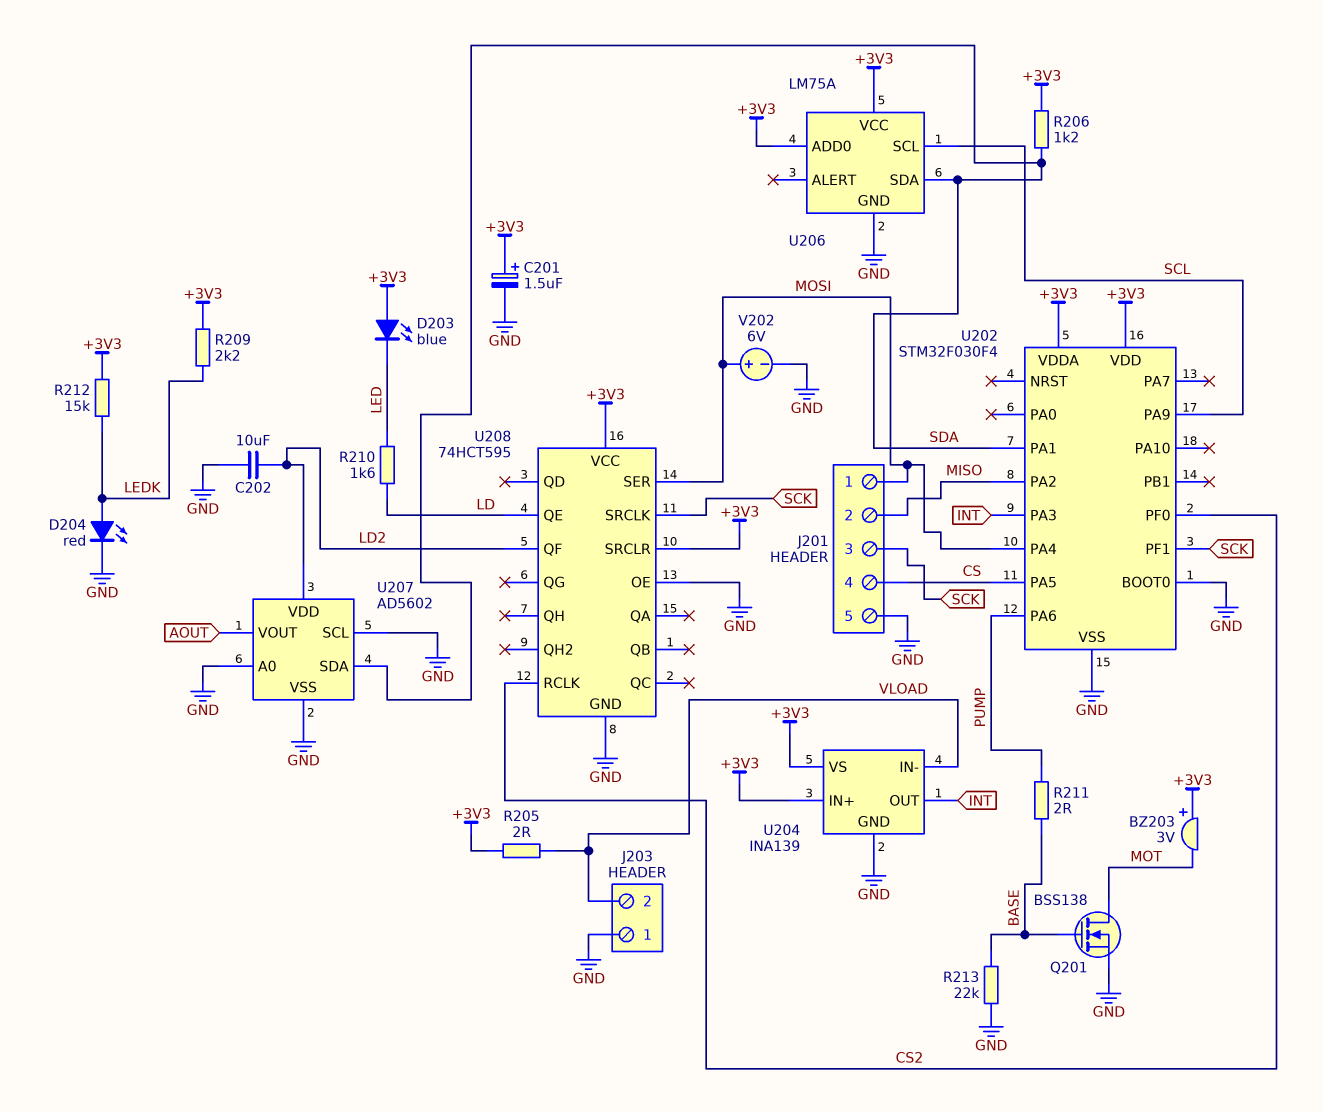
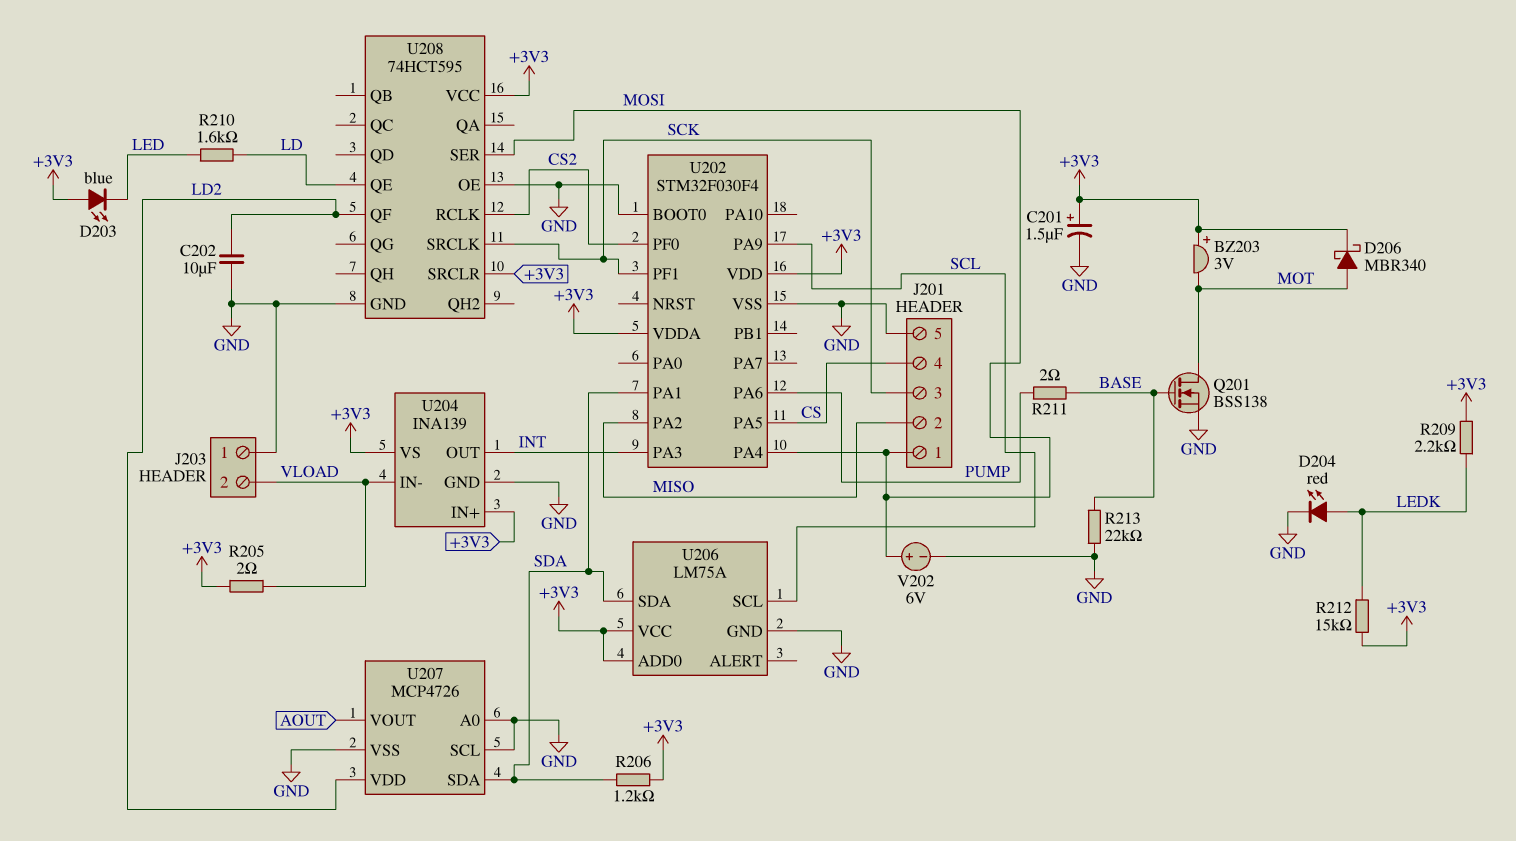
D206: none -> schottky MBR340 (A MOT, K +3V3)
U207: AD5602 -> MCP4726

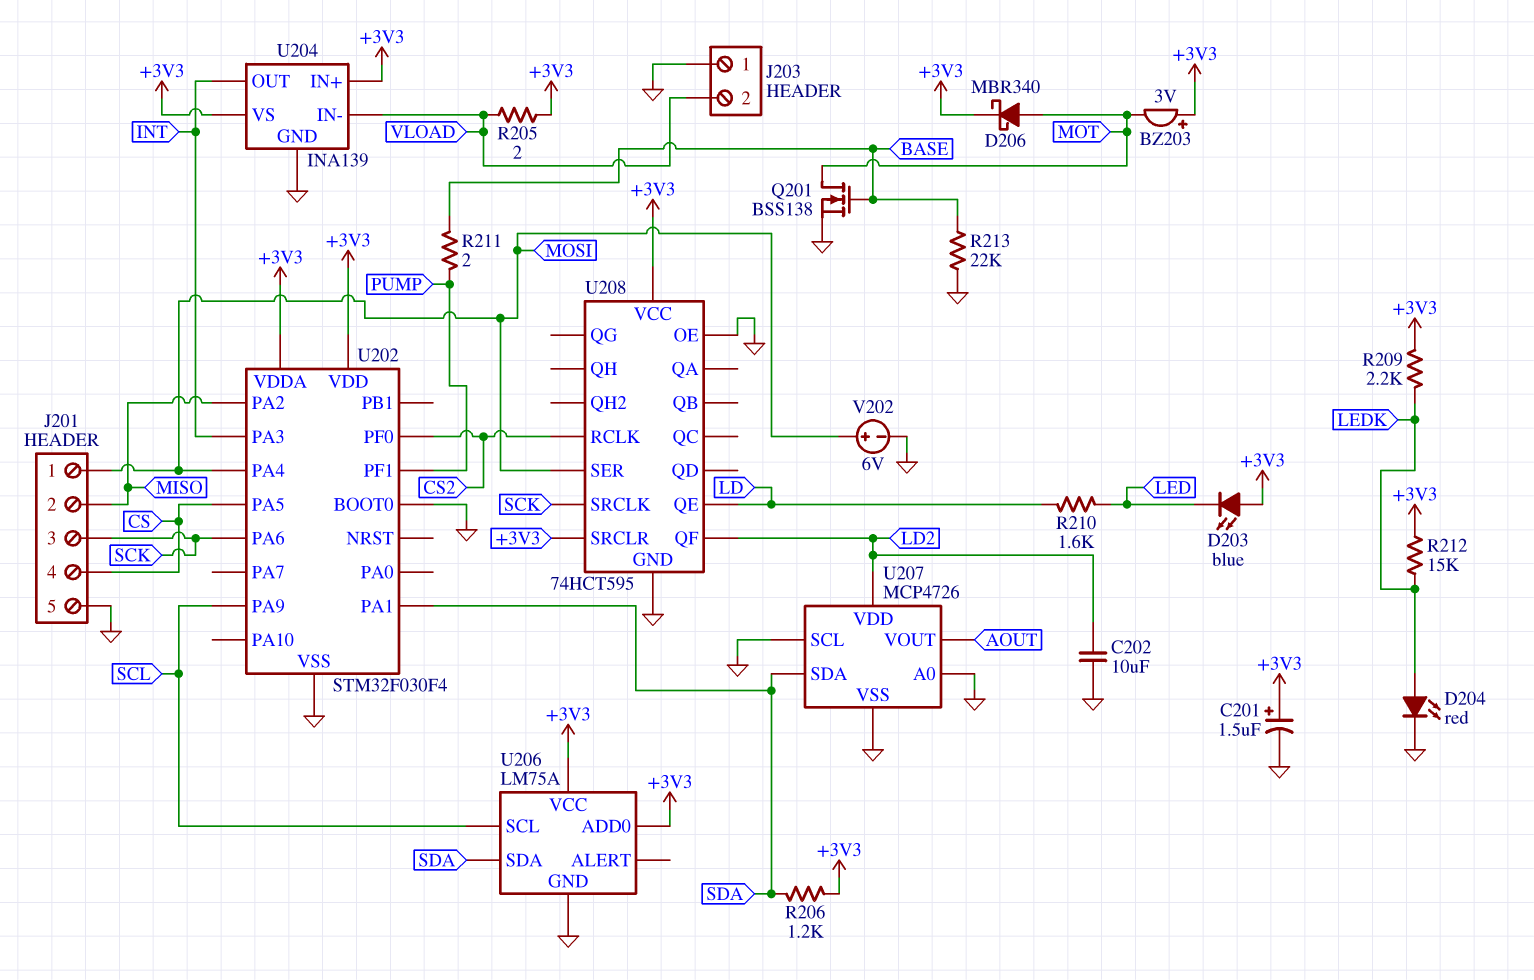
U202 pin PA6: PUMP -> SCK
U202 pin PF1: SCK -> PUMP

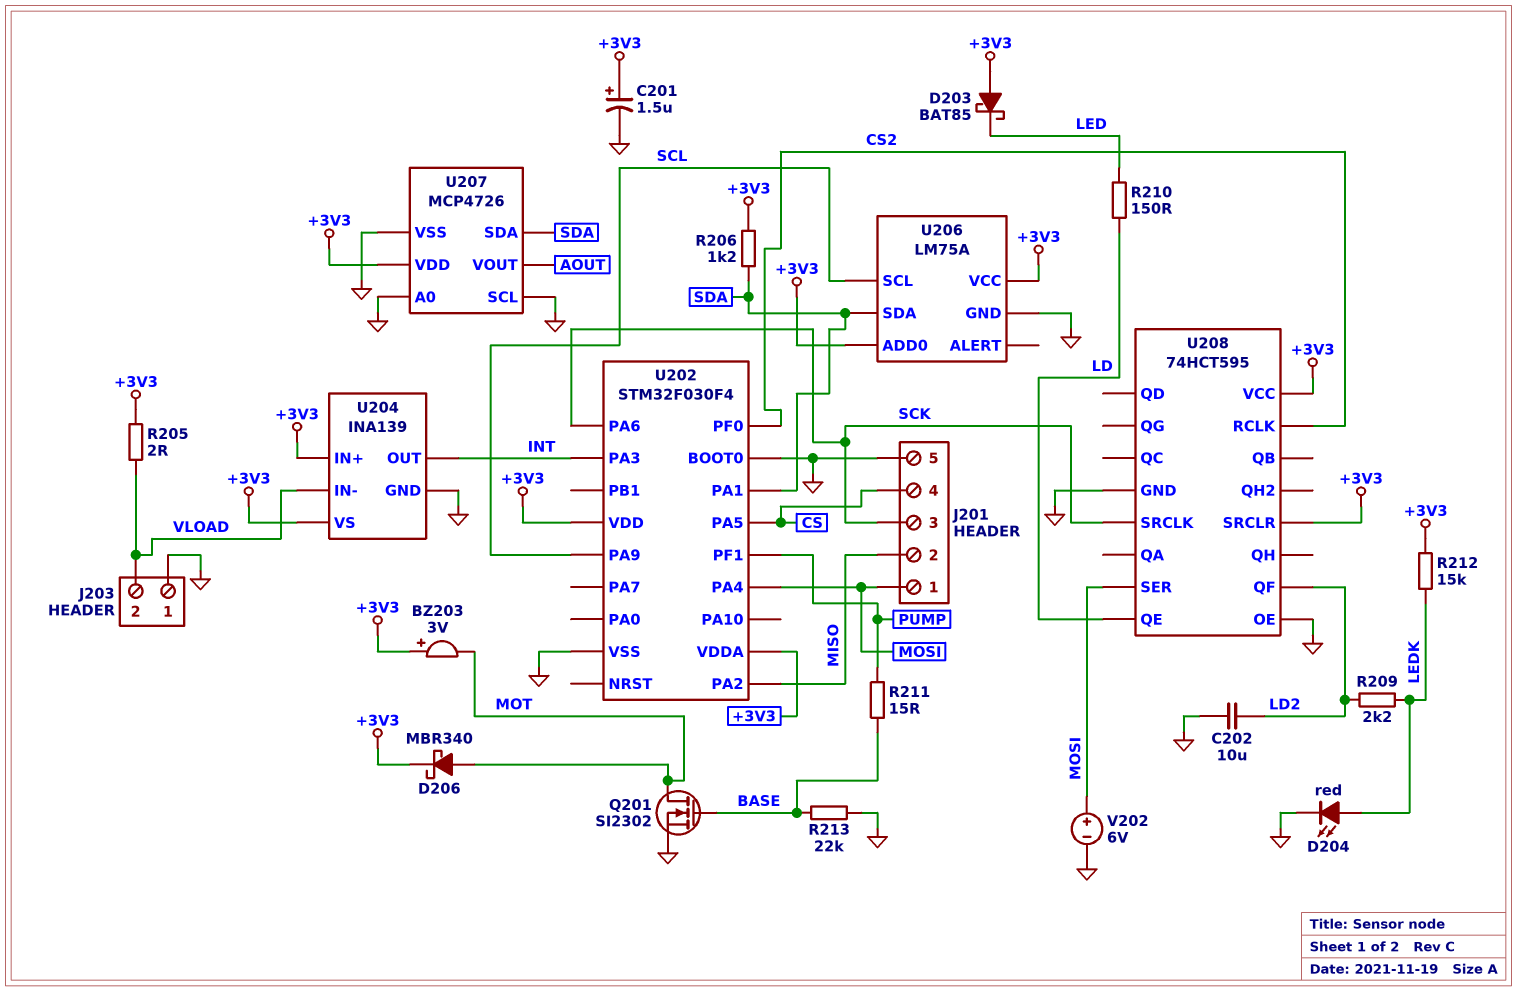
D203: LED blue (A +3V3, K LED) -> schottky BAT85 (A +3V3, K LED)
Q201: NMOS BSS138 (G BASE, D MOT, S GND) -> NMOS SI2302 (G BASE, D MOT, S GND)
R209: 2.2k (+3V3, LEDK) -> 2.2k (LD2, LEDK)
R210: 1.6k (LD, LED) -> 150 (LD, LED)
R211: 2 (BASE, PUMP) -> 15 (BASE, PUMP)
U207 pin VDD: LD2 -> +3V3

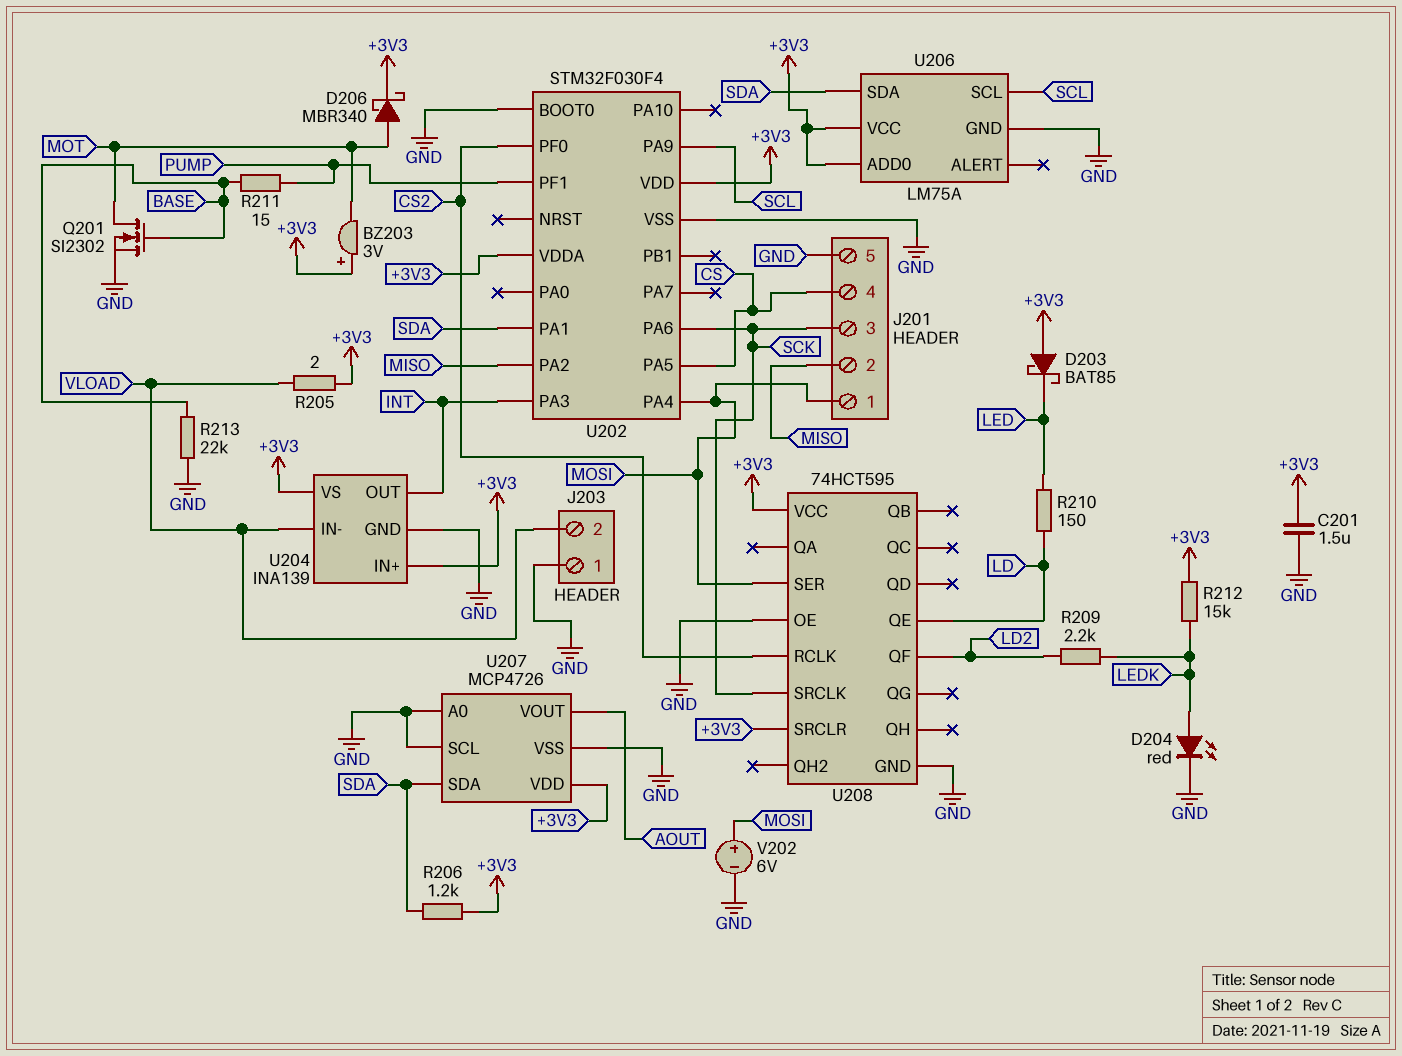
C201: 1.5uF (plus +3V3, minus GND) -> 1.5uF (+3V3, GND)
C202: 10uF (GND, LD2) -> none

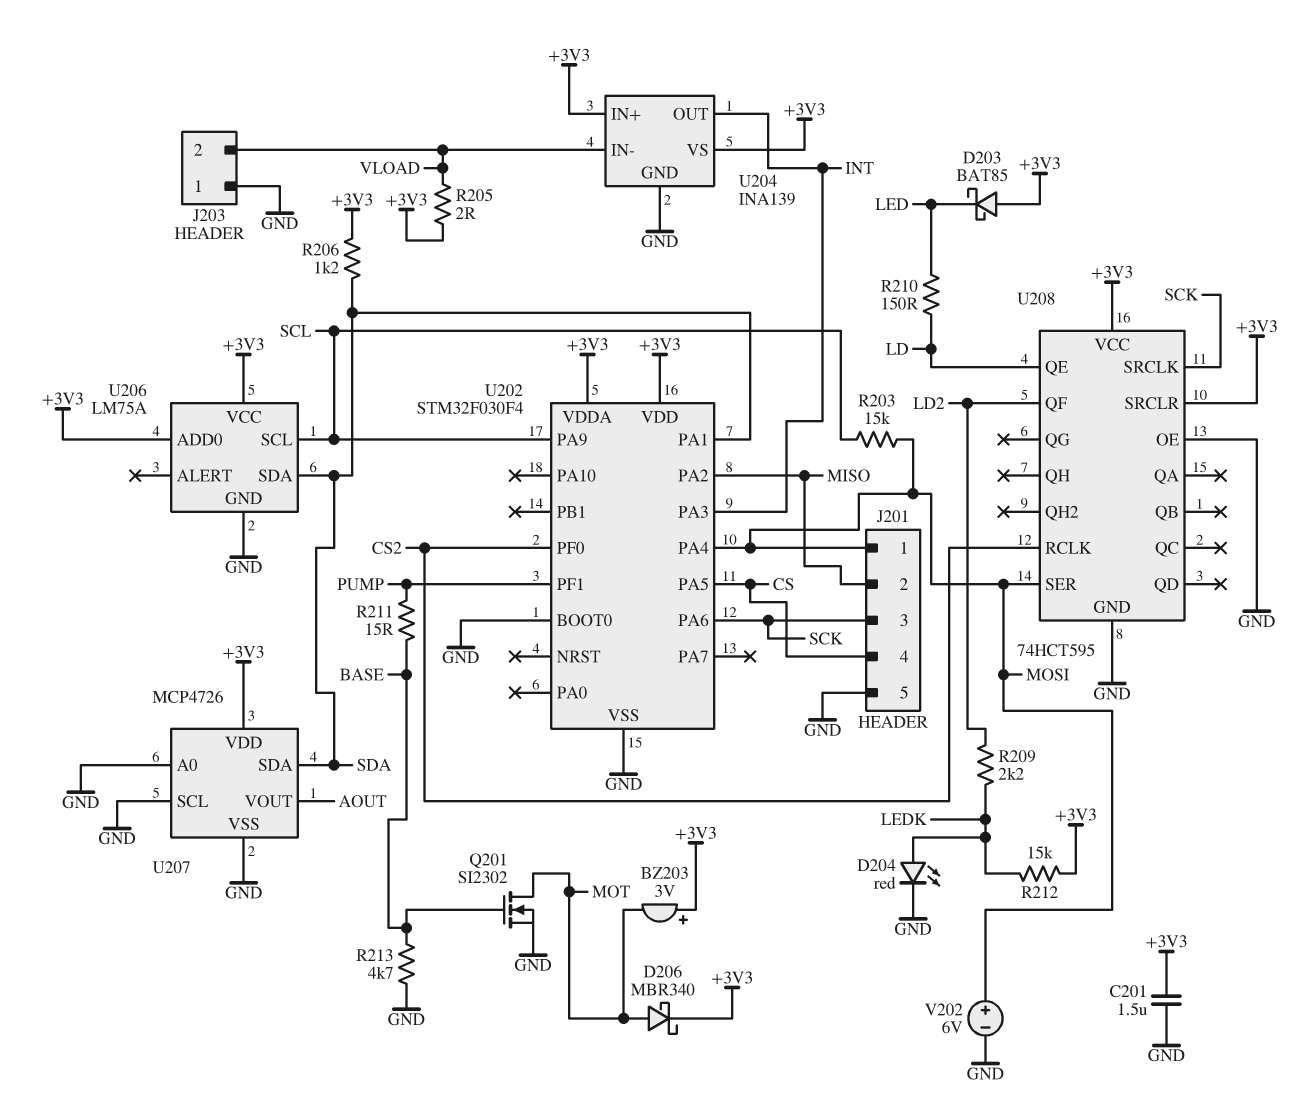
R203: none -> 15k (MOSI, SCL)
R213: 22k (BASE, GND) -> 4.7k (BASE, GND)

